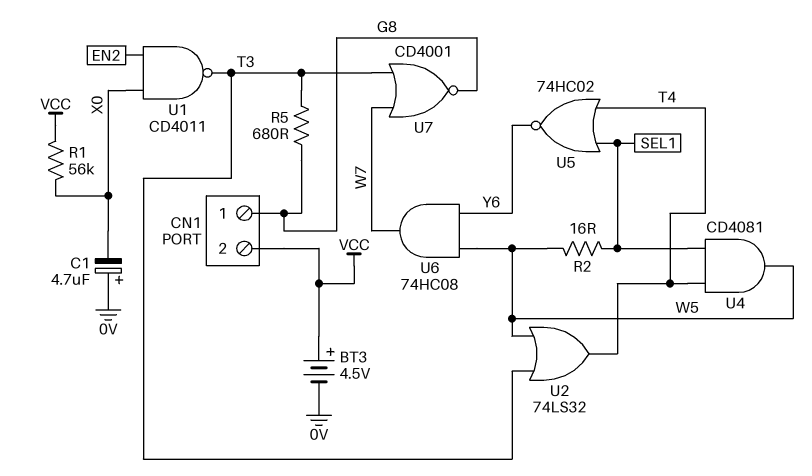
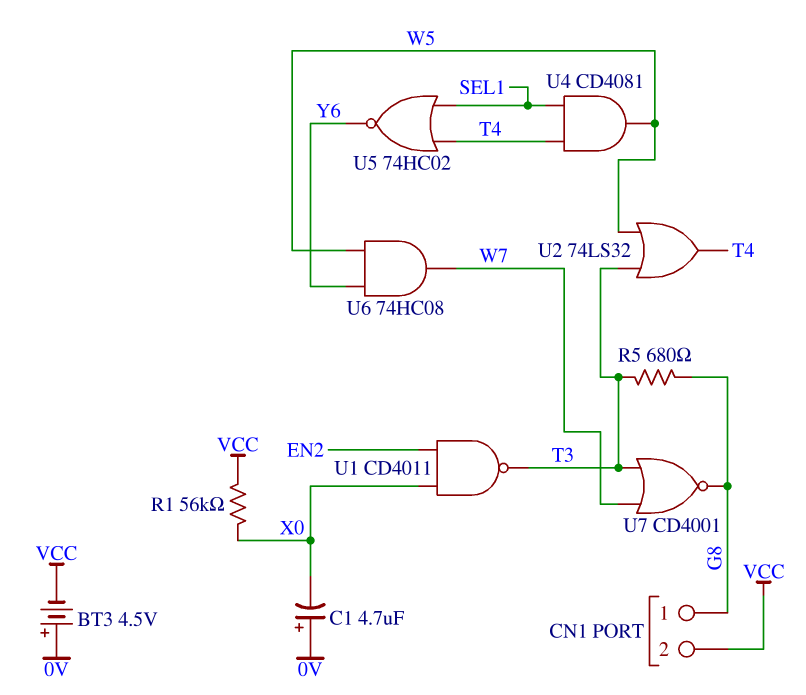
BT3: 4.5V (plus VCC, minus 0V) -> 4.5V (plus 0V, minus VCC)
R2: 16 (SEL1, W5) -> none

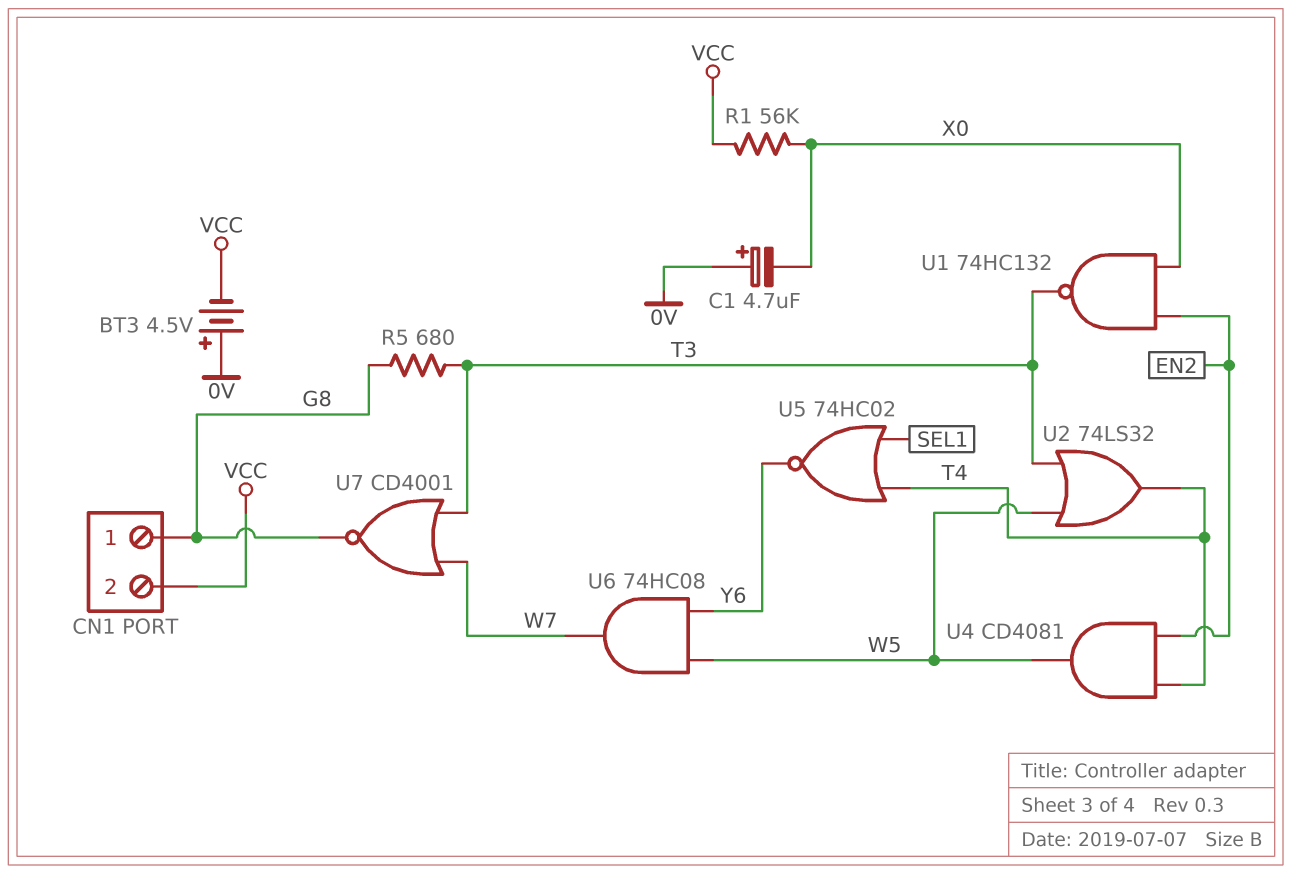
U1: NAND CD4011 (in EN2, in X0, out T3) -> NAND 74HC132 (in EN2, in X0, out T3)
U4: AND CD4081 (in SEL1, in T4, out W5) -> AND CD4081 (in EN2, in T4, out W5)

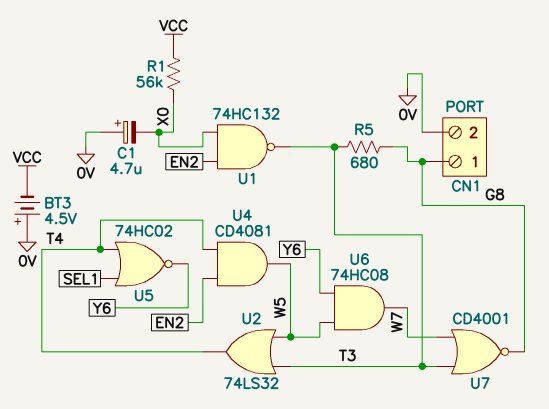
CN1 pin 2: VCC -> 0V

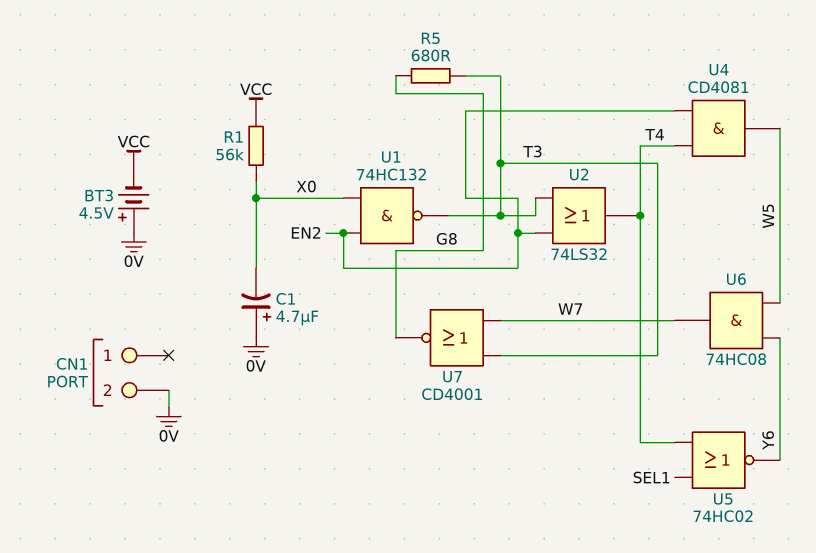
CN1 pin 1: G8 -> none
U2: OR 74LS32 (in T3, in W5, out T4) -> OR 74LS32 (in EN2, in T3, out T4)

